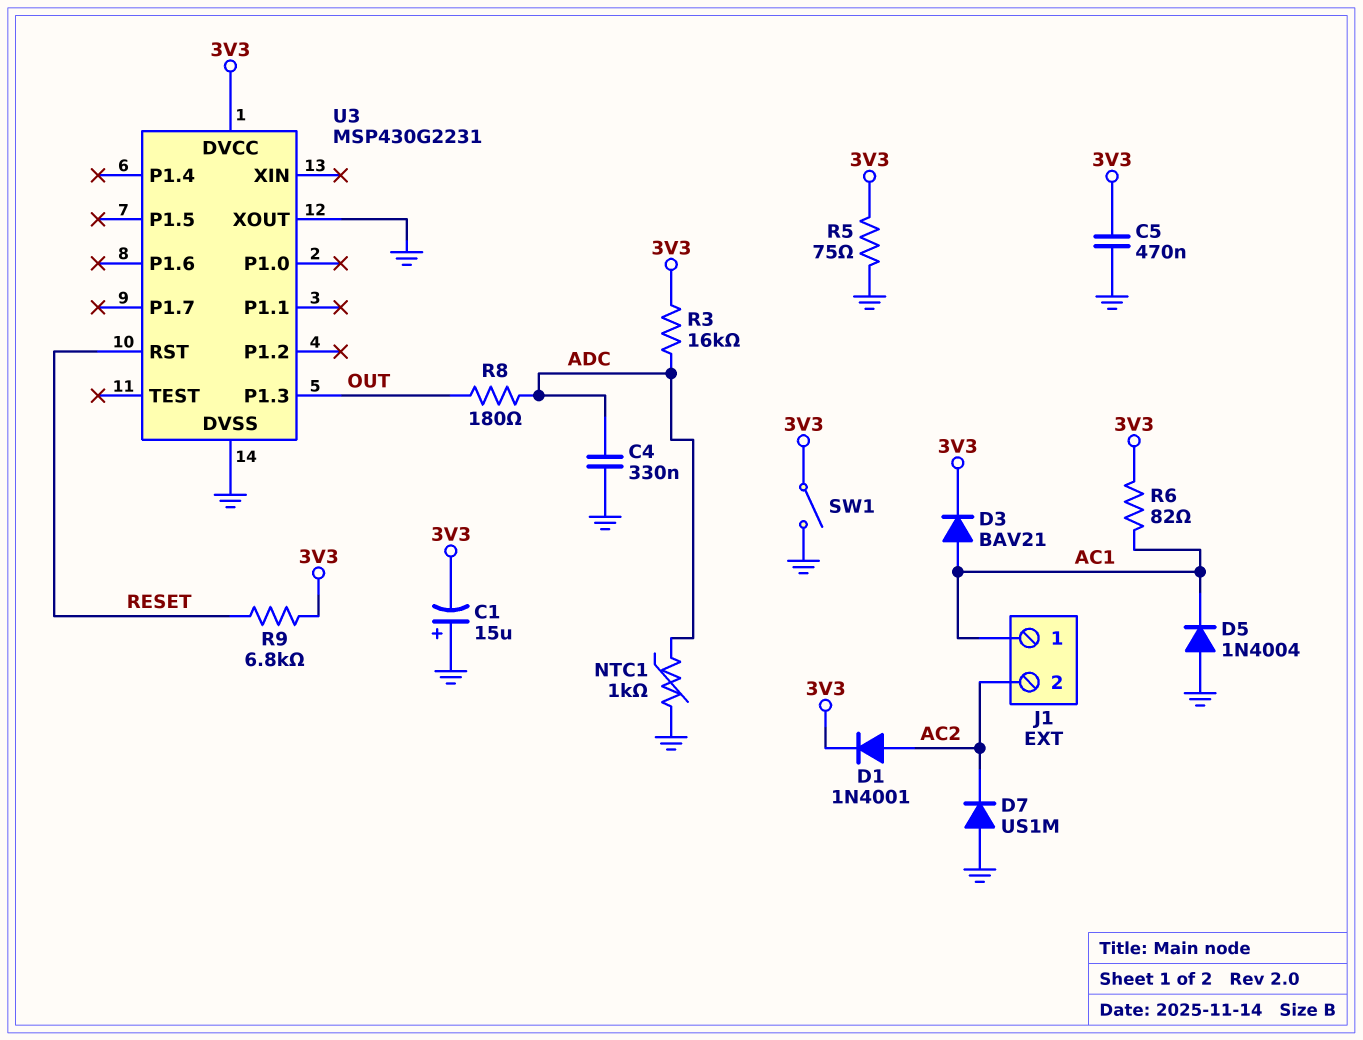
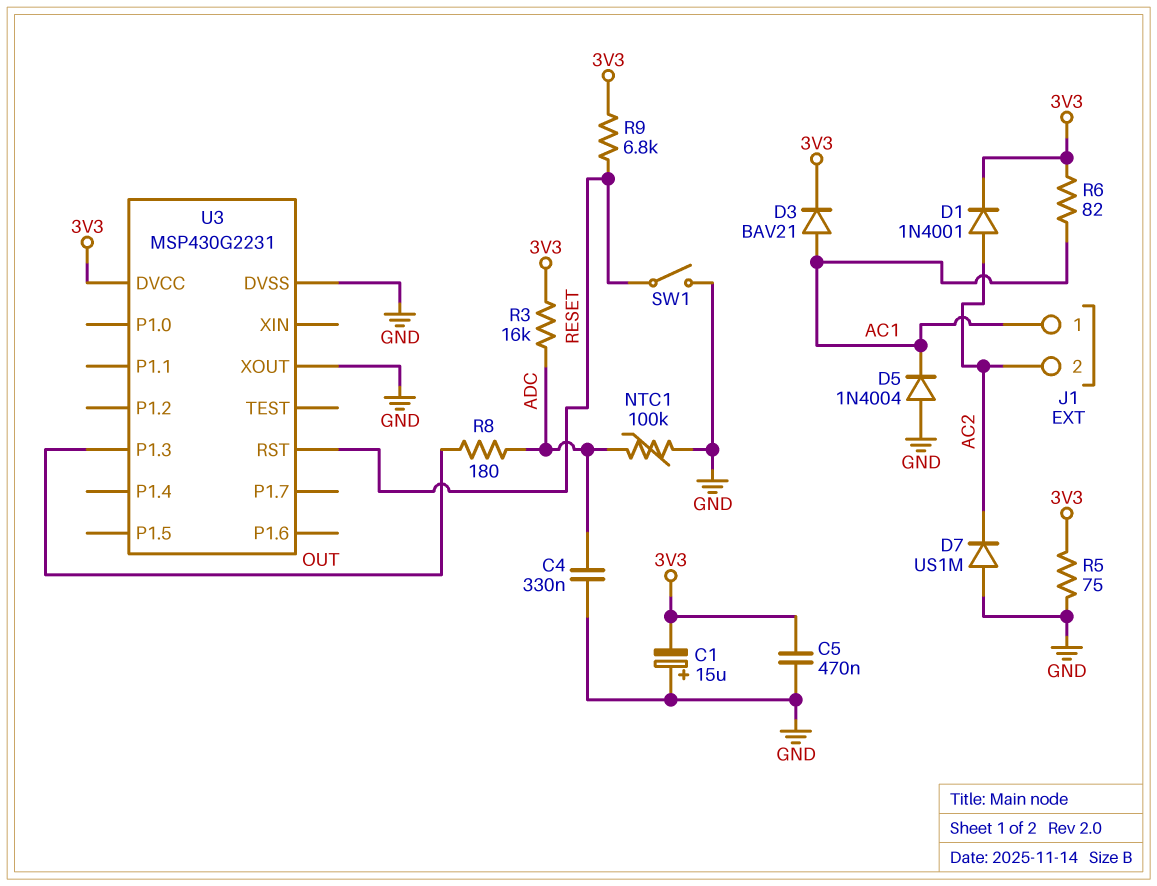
NTC1: 1k (ADC, GND) -> 100k (ADC, GND)
SW1: switch (3V3, GND) -> switch (GND, RESET)

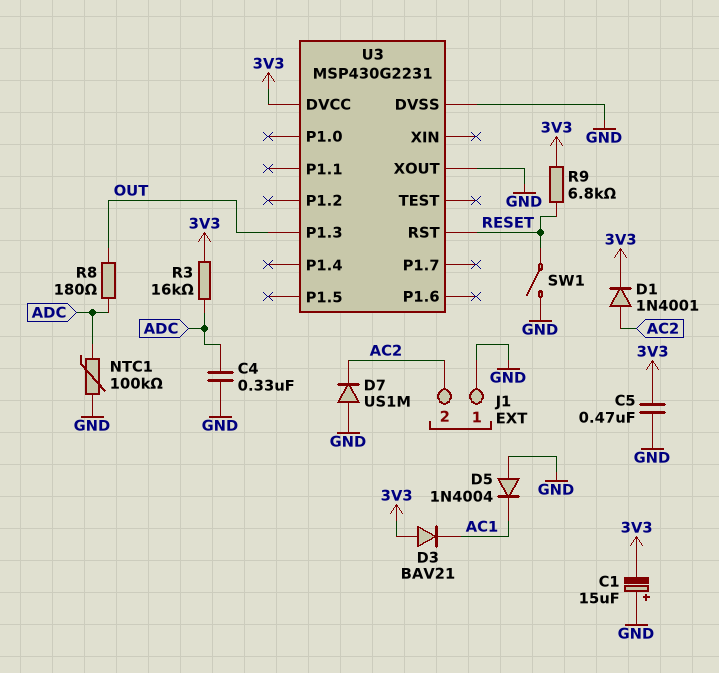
D3: diode BAV21 (A AC1, K 3V3) -> diode BAV21 (A 3V3, K AC1)
J1 pin 1: AC1 -> GND
R5: 75 (3V3, GND) -> none
R6: 82 (3V3, AC1) -> none

